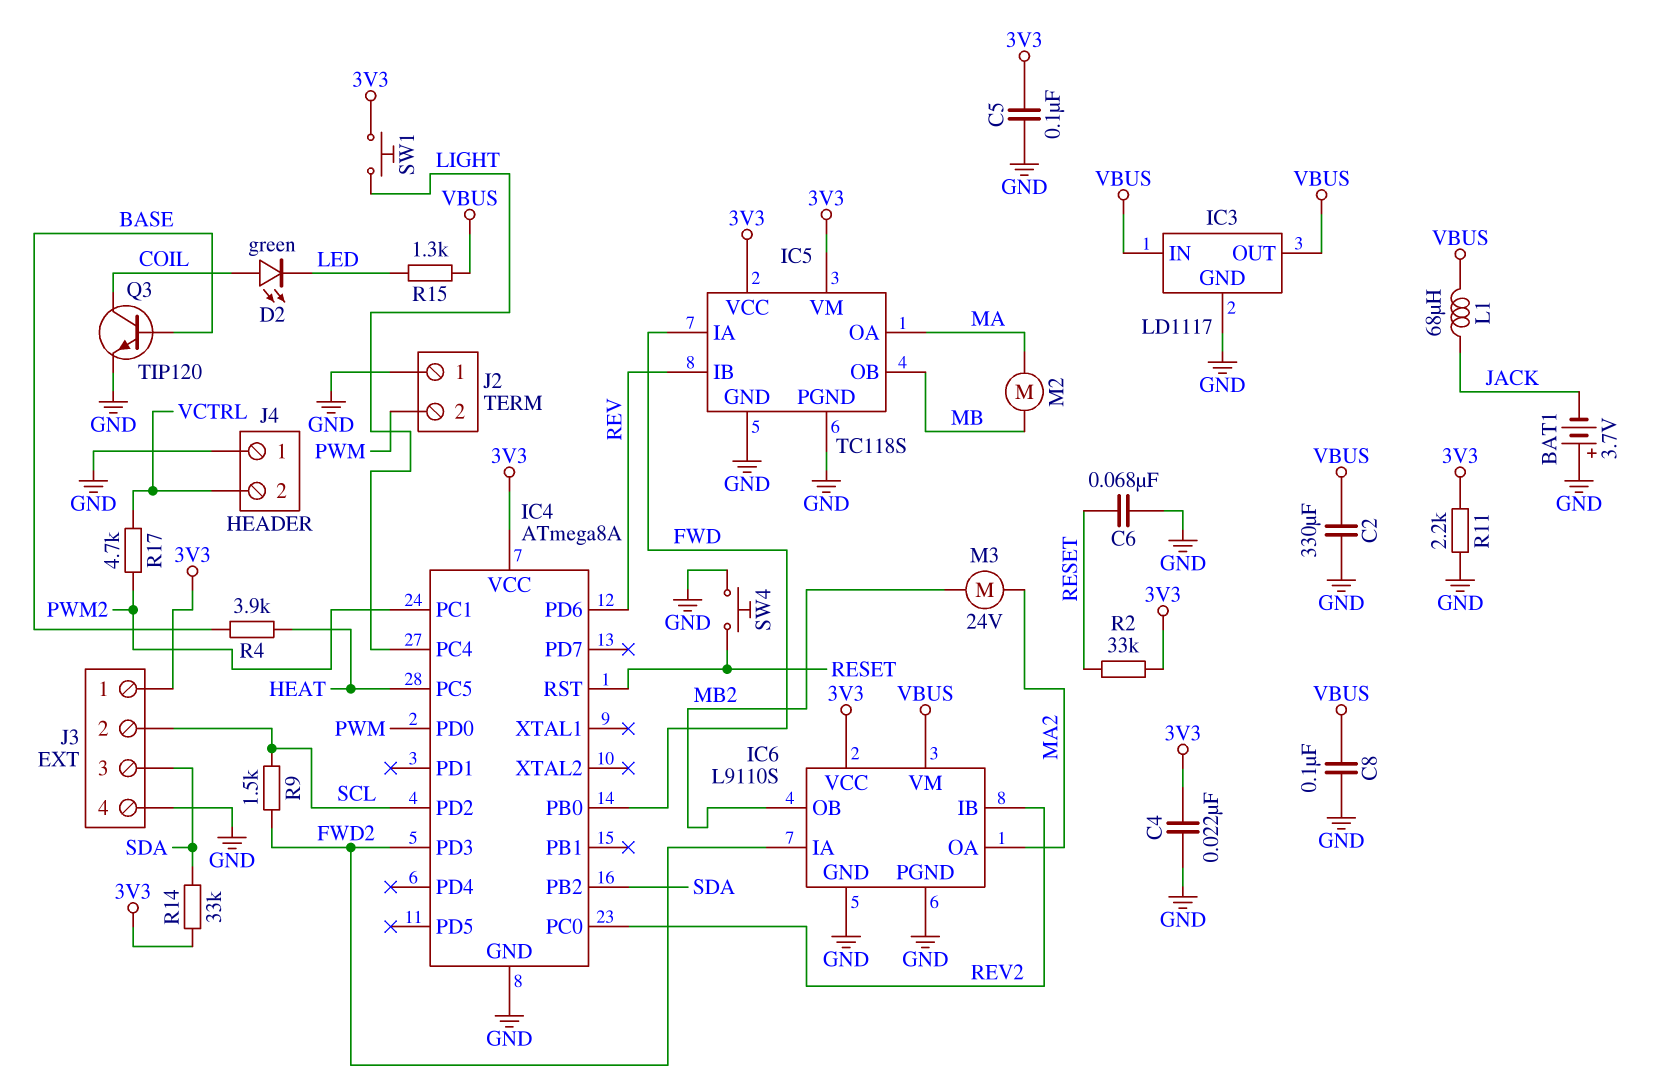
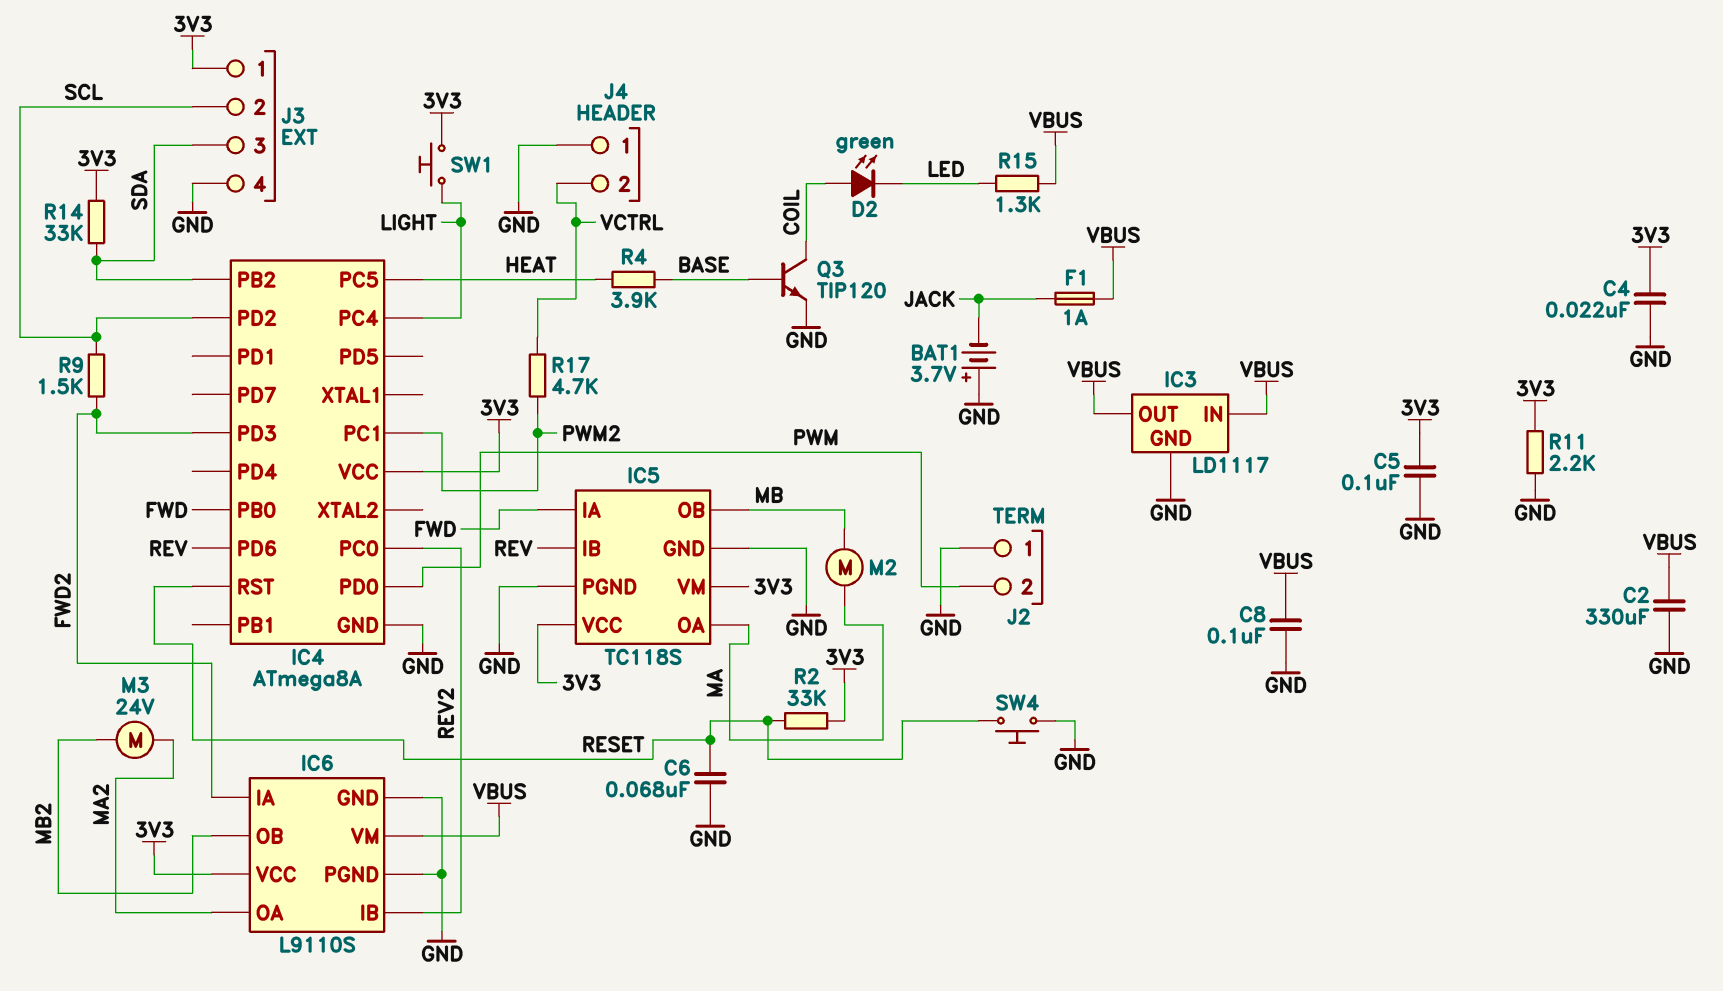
F1: none -> 1A (JACK, VBUS)
L1: 68uH (JACK, VBUS) -> none

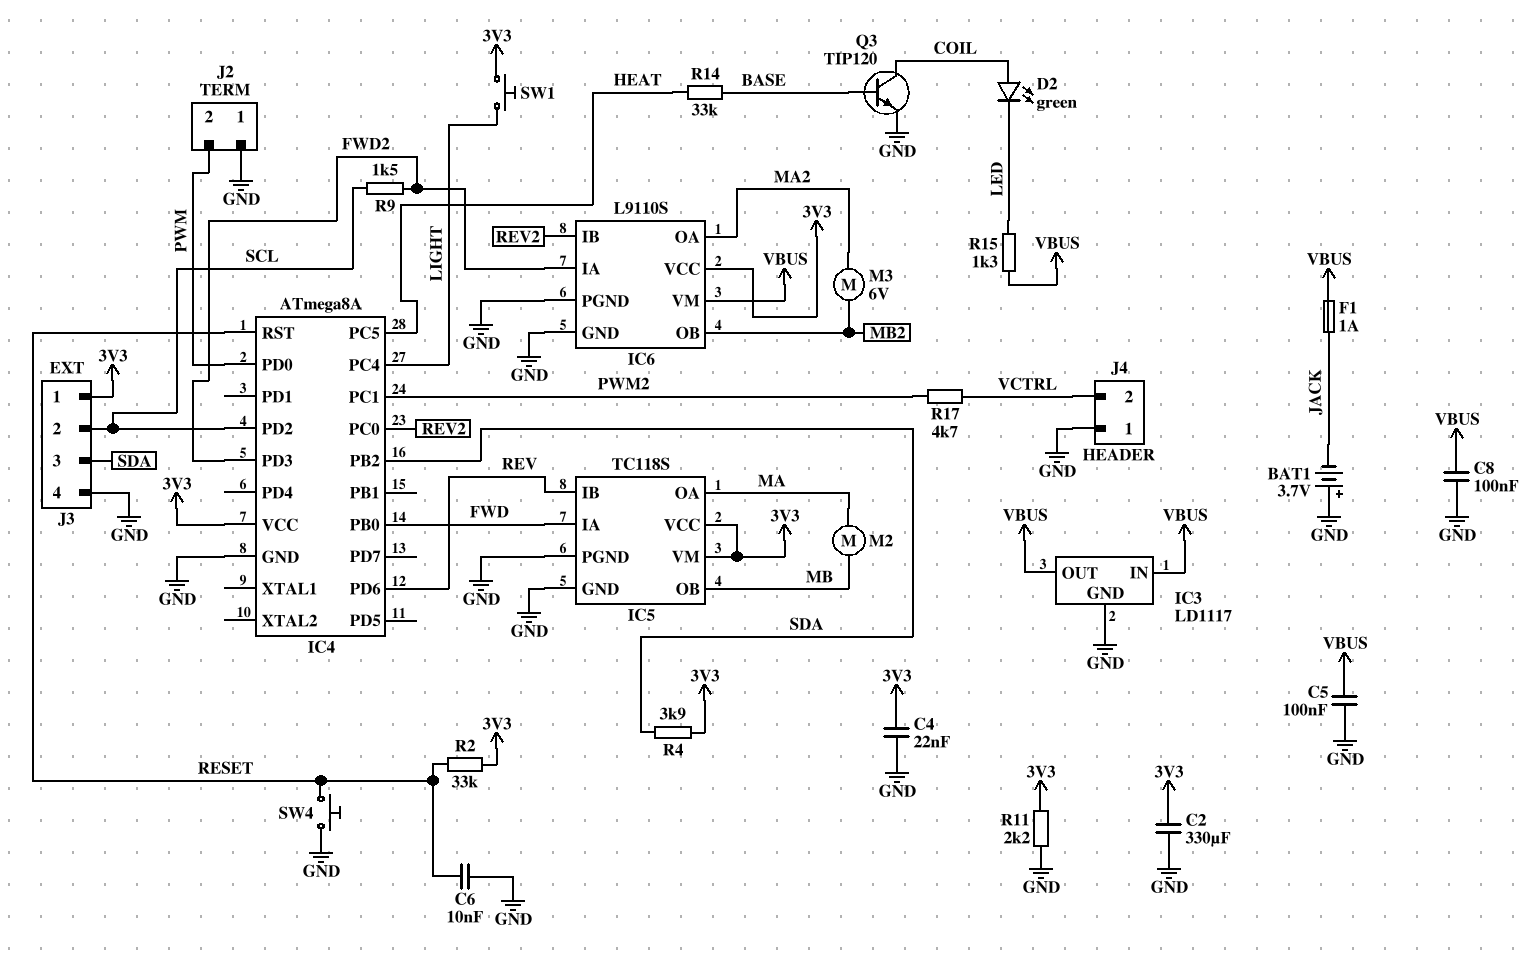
C2: 330uF (GND, VBUS) -> 330uF (3V3, GND)
C5: 100nF (3V3, GND) -> 100nF (GND, VBUS)
C6: 68nF (GND, RESET) -> 10nF (GND, RESET)
M3: motor 24V (MA2, MB2) -> motor 6V (MA2, MB2)
R4: 3.9k (BASE, HEAT) -> 3.9k (3V3, SDA)
R14: 33k (3V3, SDA) -> 33k (BASE, HEAT)

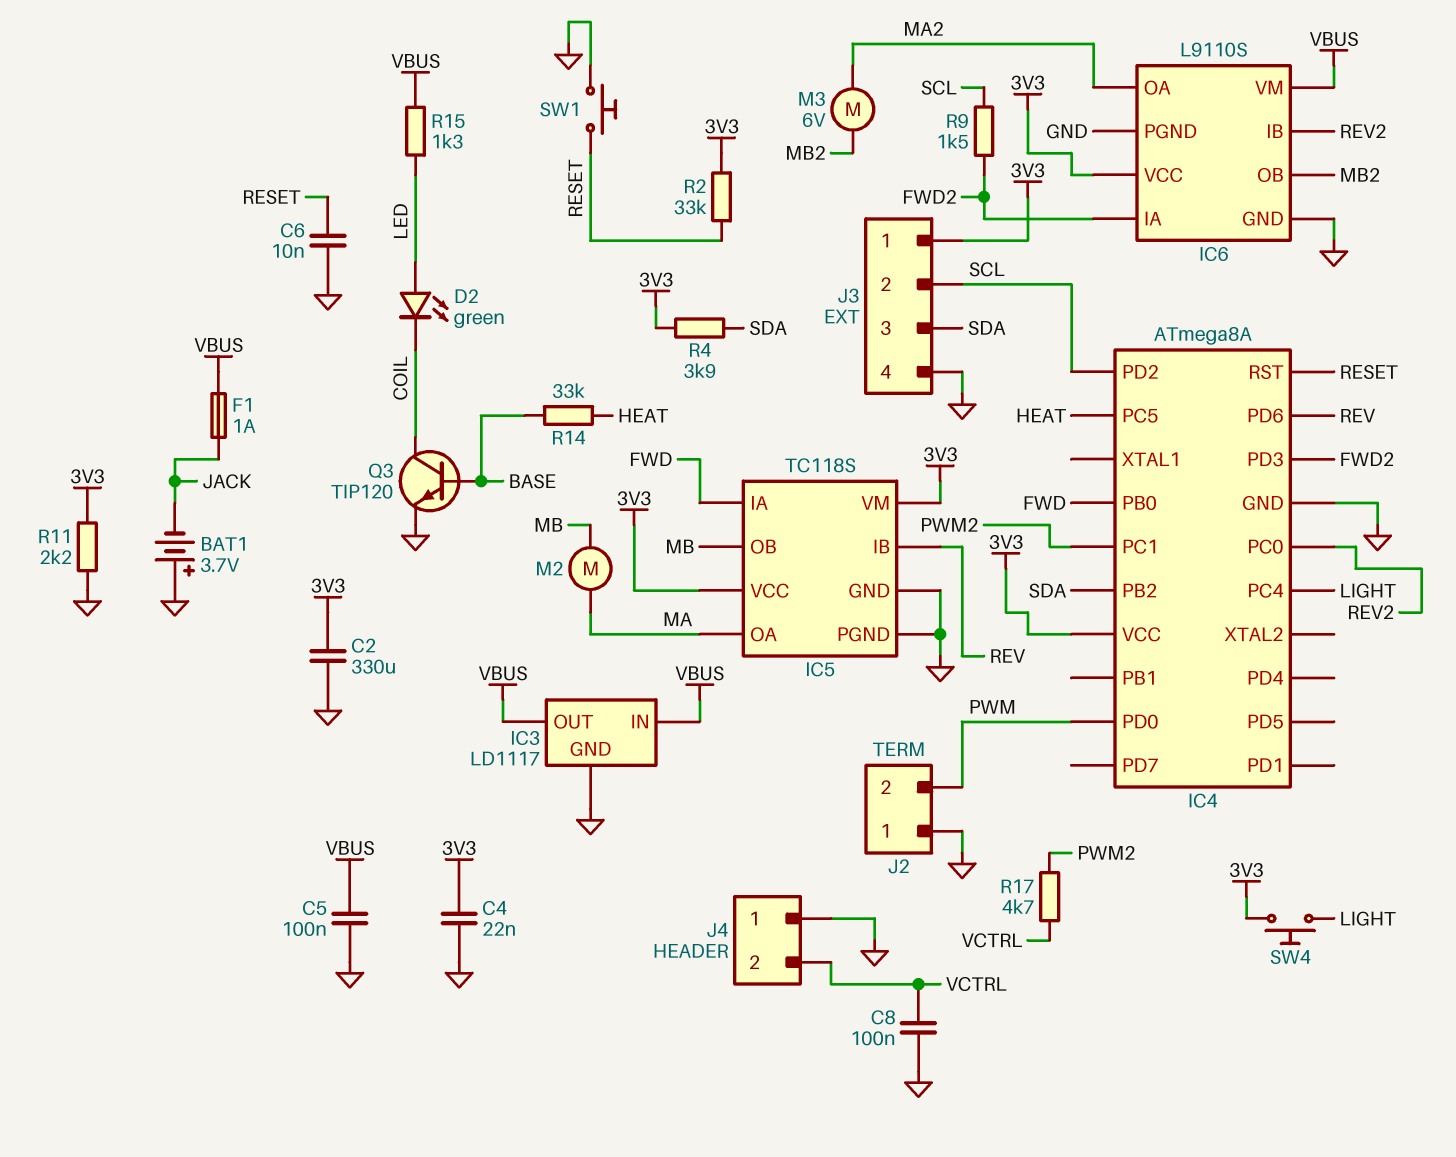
C8: 100nF (GND, VBUS) -> 100nF (GND, VCTRL)
D2: LED green (A COIL, K LED) -> LED green (A LED, K COIL)
SW1: button (3V3, LIGHT) -> button (GND, RESET)
SW4: button (GND, RESET) -> button (3V3, LIGHT)

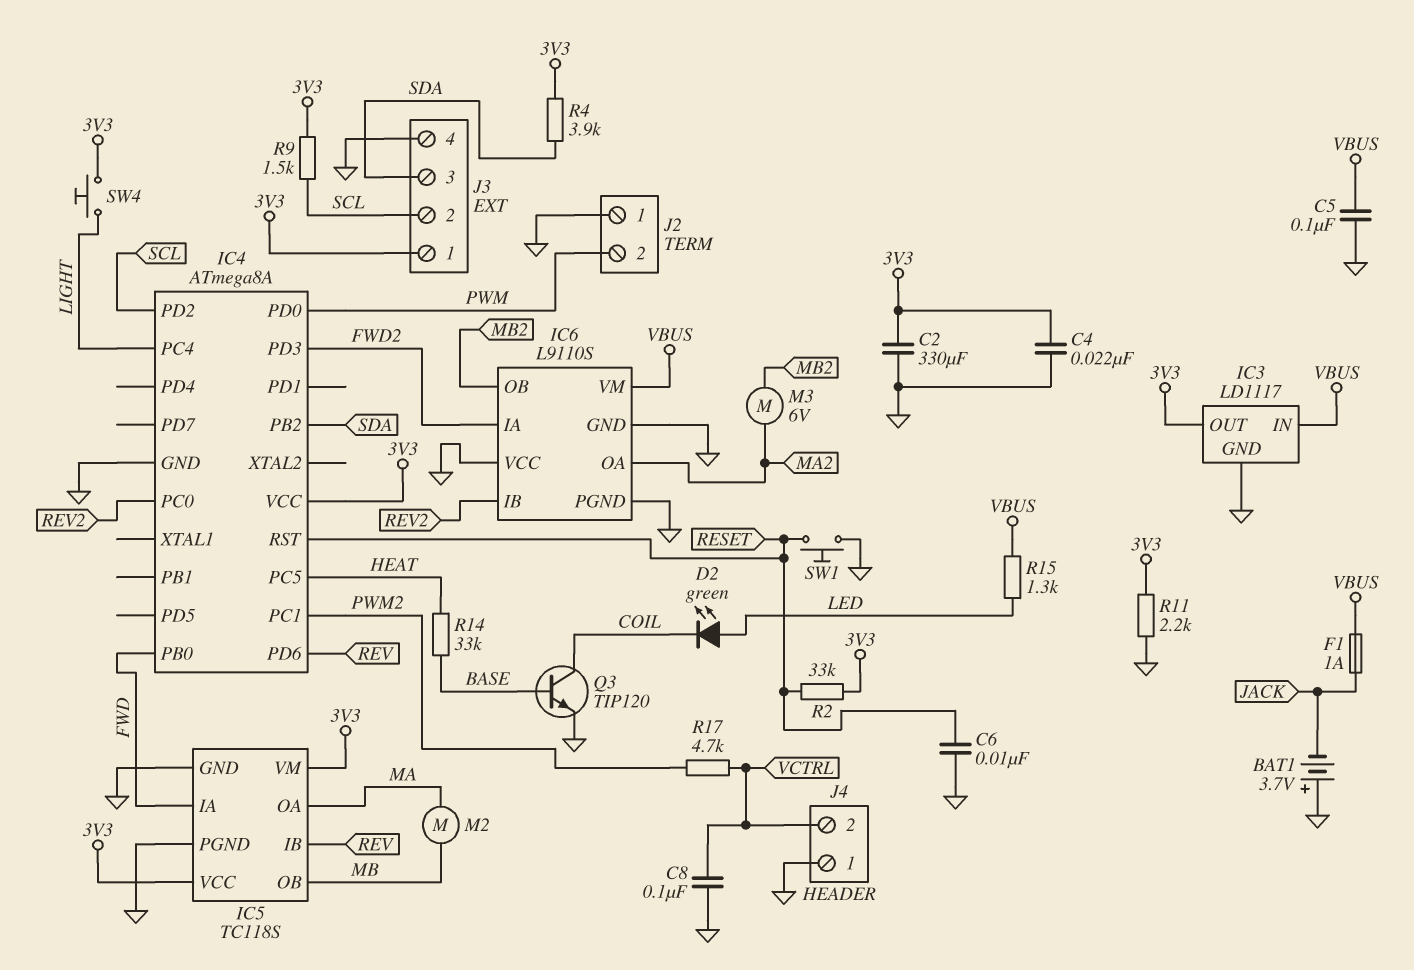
IC3 pin OUT: VBUS -> 3V3
IC6 pin VCC: 3V3 -> GND
R9: 1.5k (FWD2, SCL) -> 1.5k (3V3, SCL)

